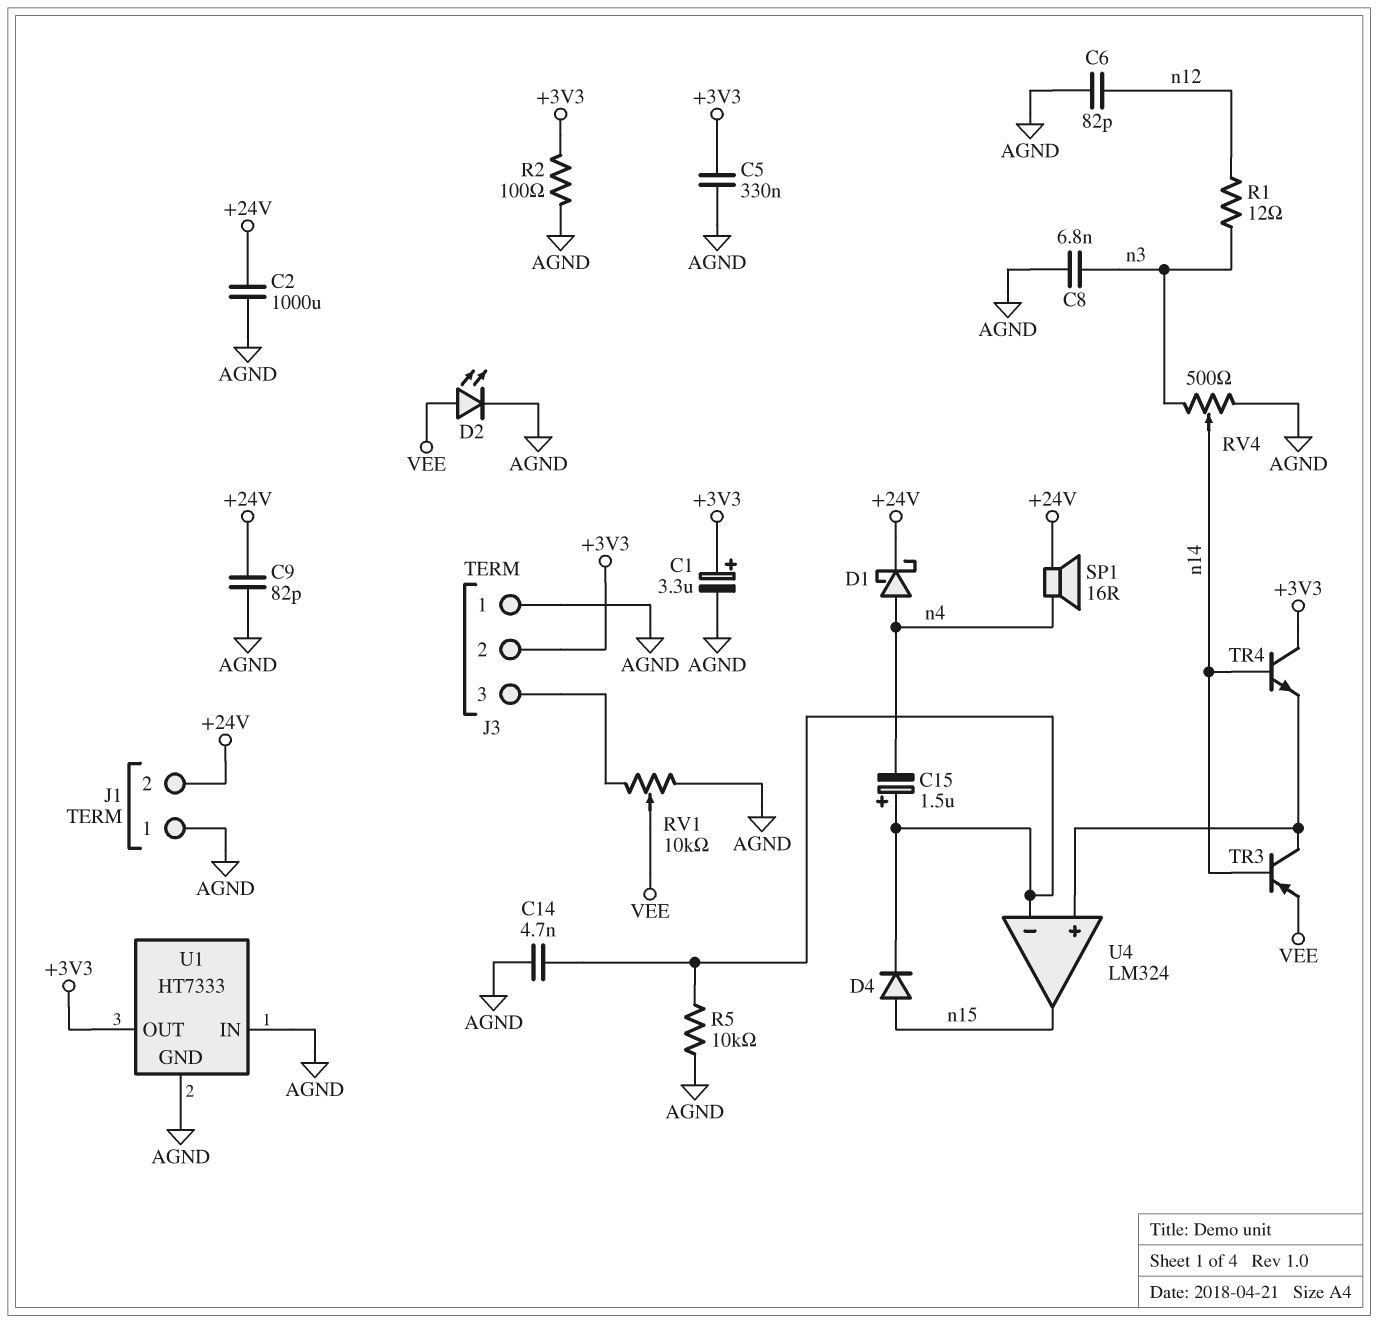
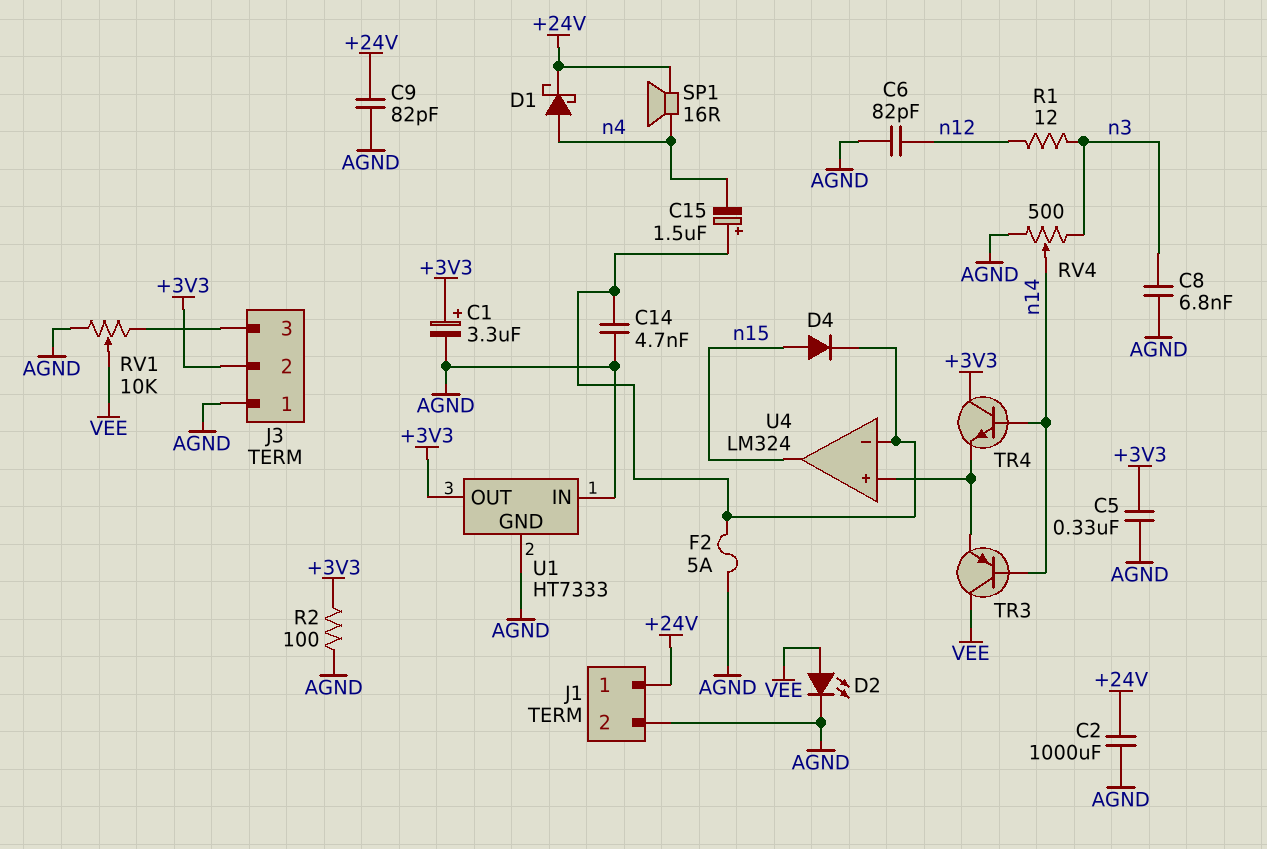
F2: none -> 5A (AGND, U4/in-)
J1 pin 1: AGND -> +24V
J1 pin 2: +24V -> AGND
R5: 10k (AGND, U4/in-) -> none
TR3: PNP (B n14, C U4/in+, E VEE) -> PNP (B n14, C VEE, E U4/in+)

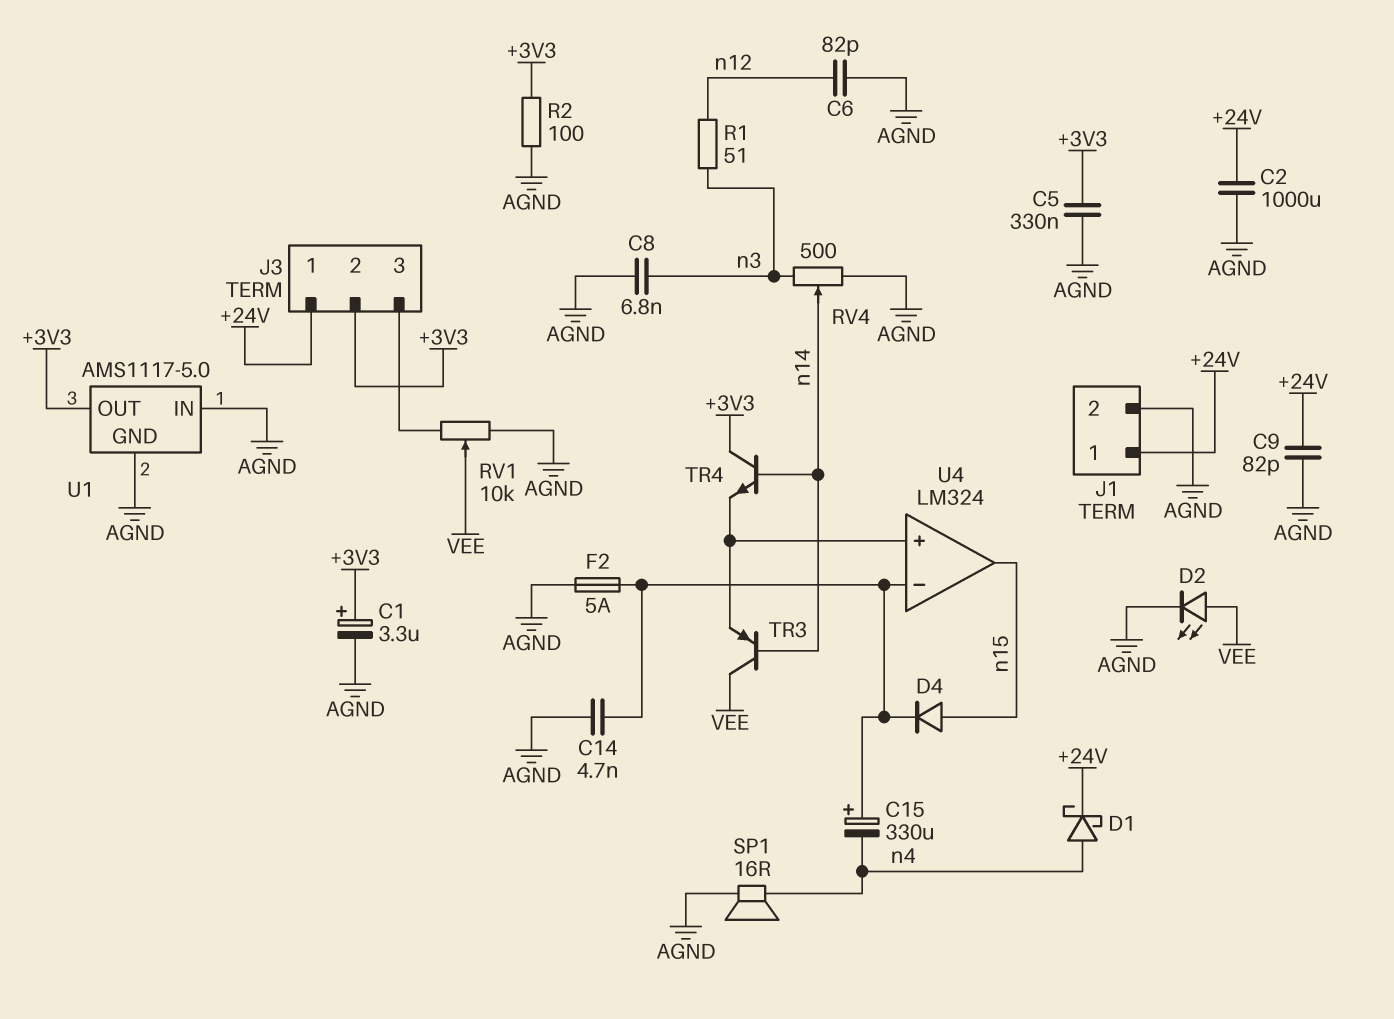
C15: 1.5uF (plus U4/in-, minus n4) -> 330uF (plus U4/in-, minus n4)
J3 pin 1: AGND -> +24V
R1: 12 (n3, n12) -> 51 (n3, n12)
SP1: speaker 16R (+24V, n4) -> speaker 16R (AGND, n4)
U1: HT7333 -> AMS1117-5.0

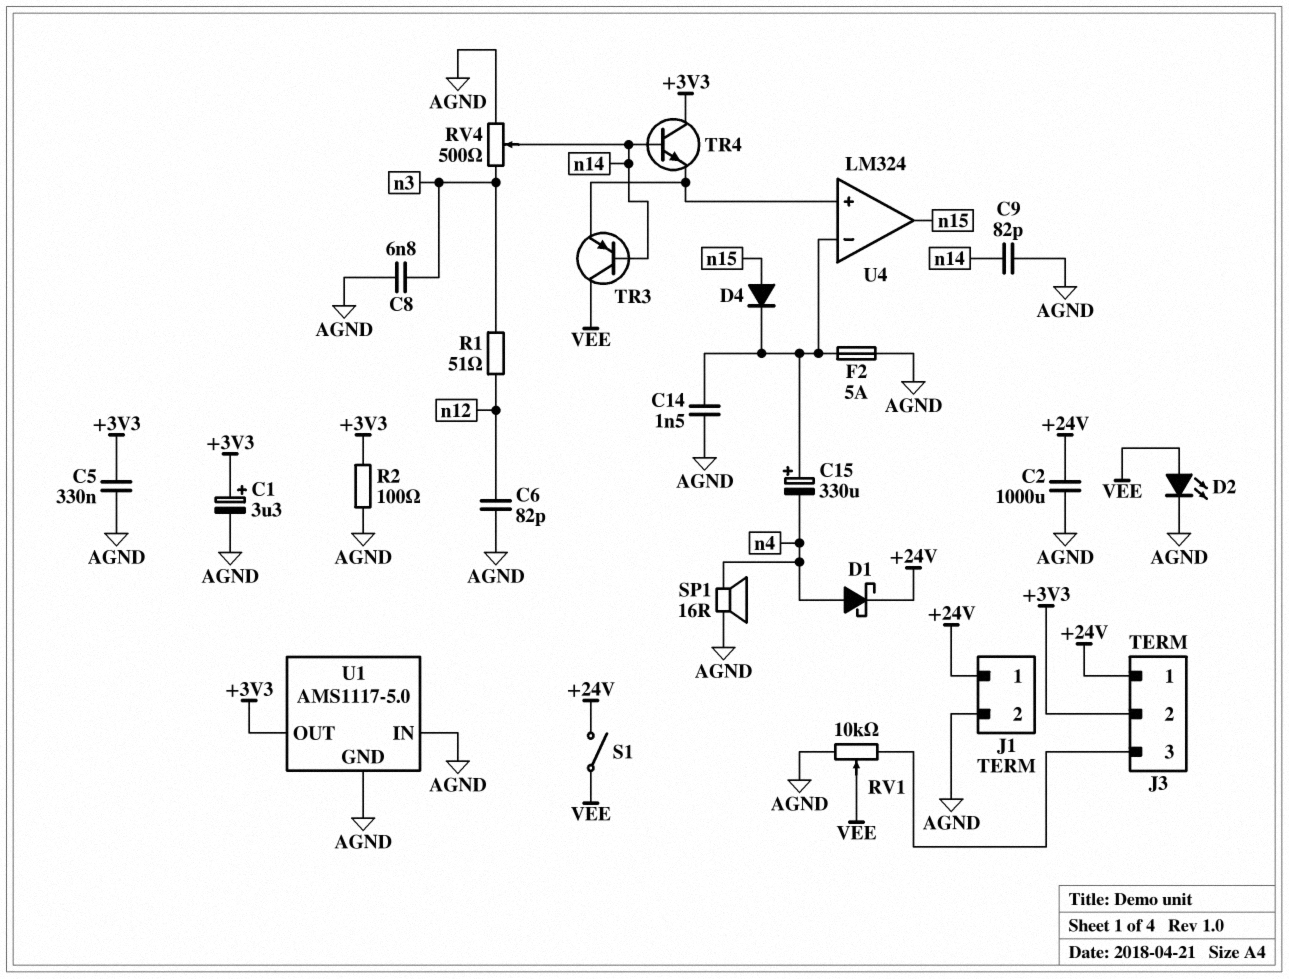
C9: 82pF (+24V, AGND) -> 82pF (AGND, n14)
C14: 4.7nF (AGND, U4/in-) -> 1.5nF (AGND, U4/in-)
S1: none -> switch (+24V, VEE)

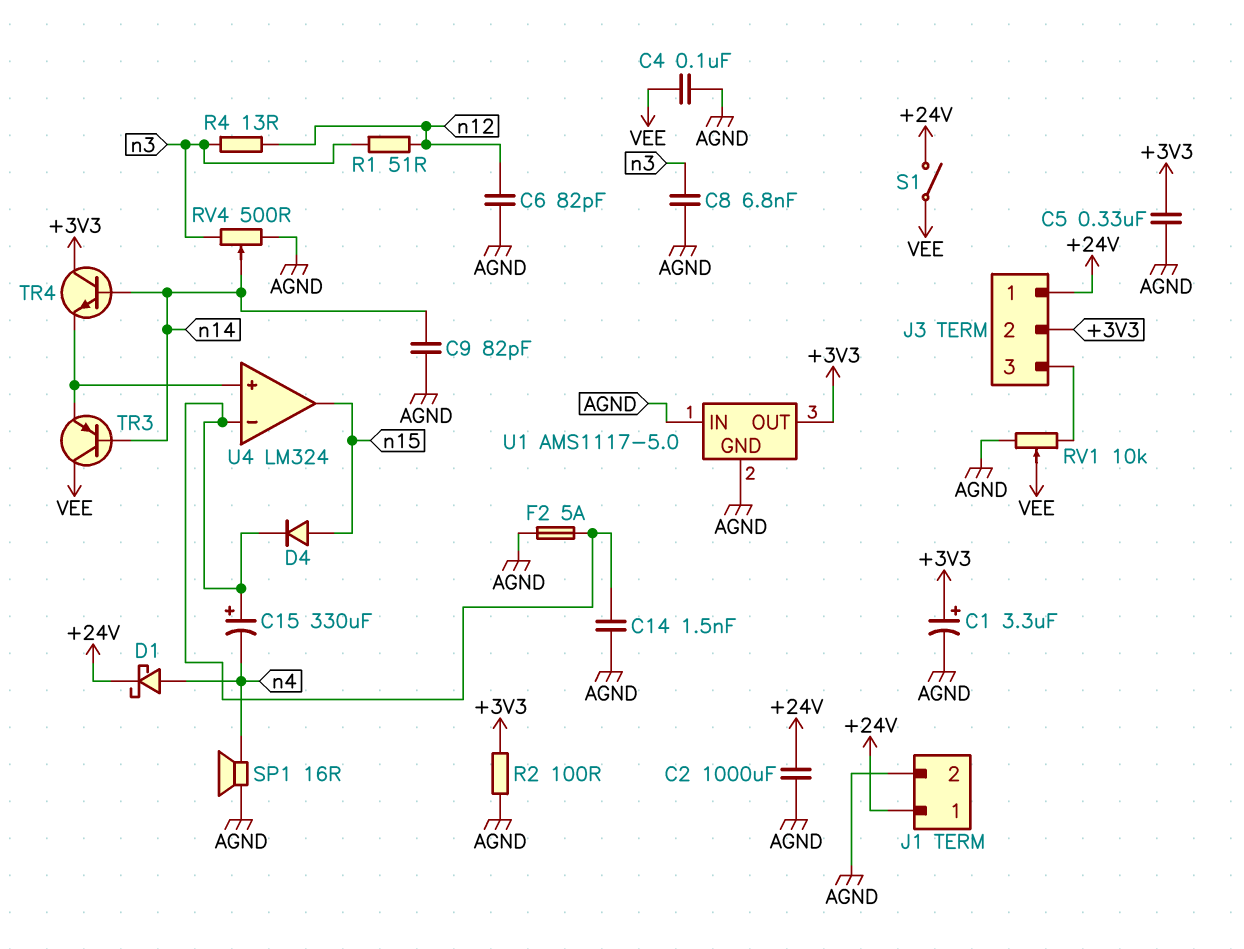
C4: none -> 100nF (AGND, VEE)
D2: LED (A VEE, K AGND) -> none
R4: none -> 13 (n3, n12)

